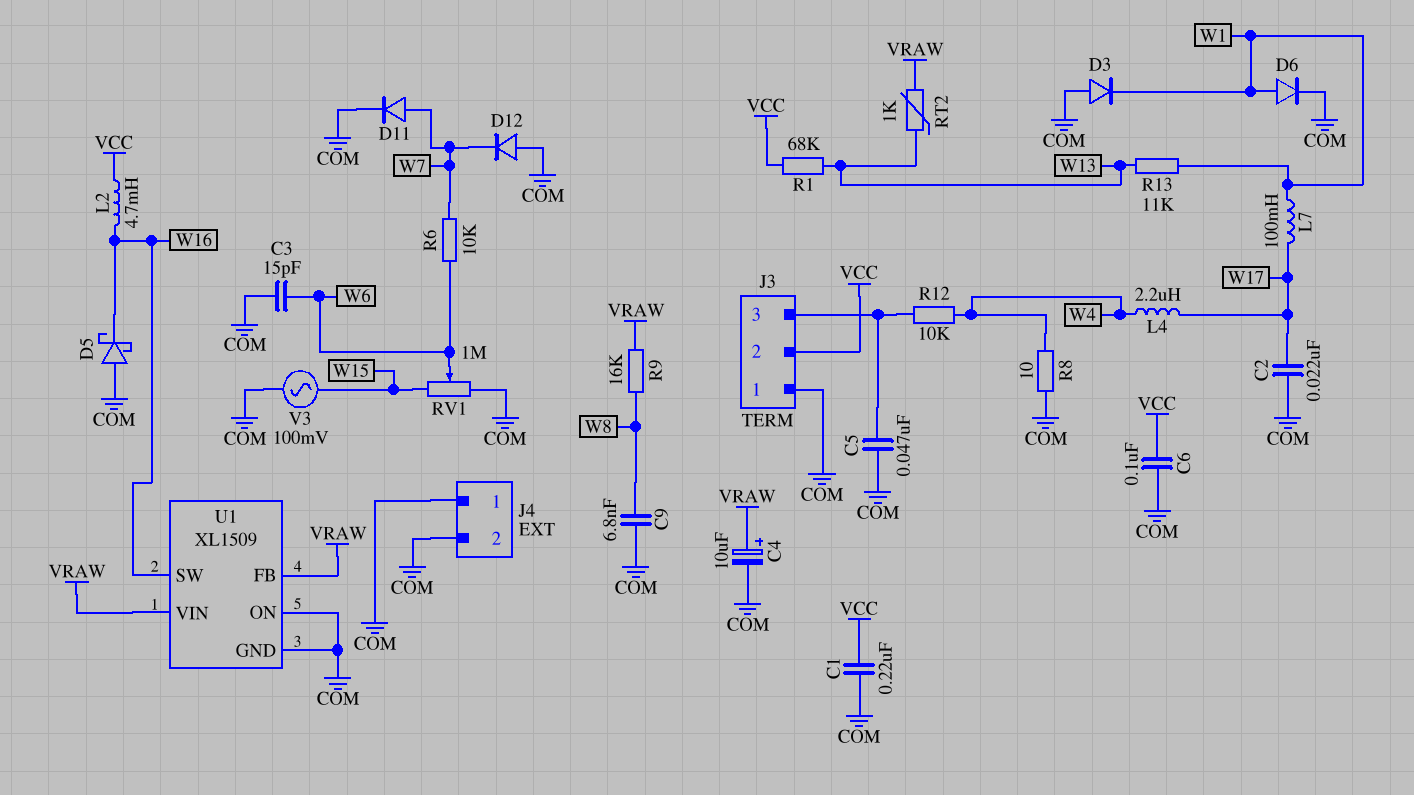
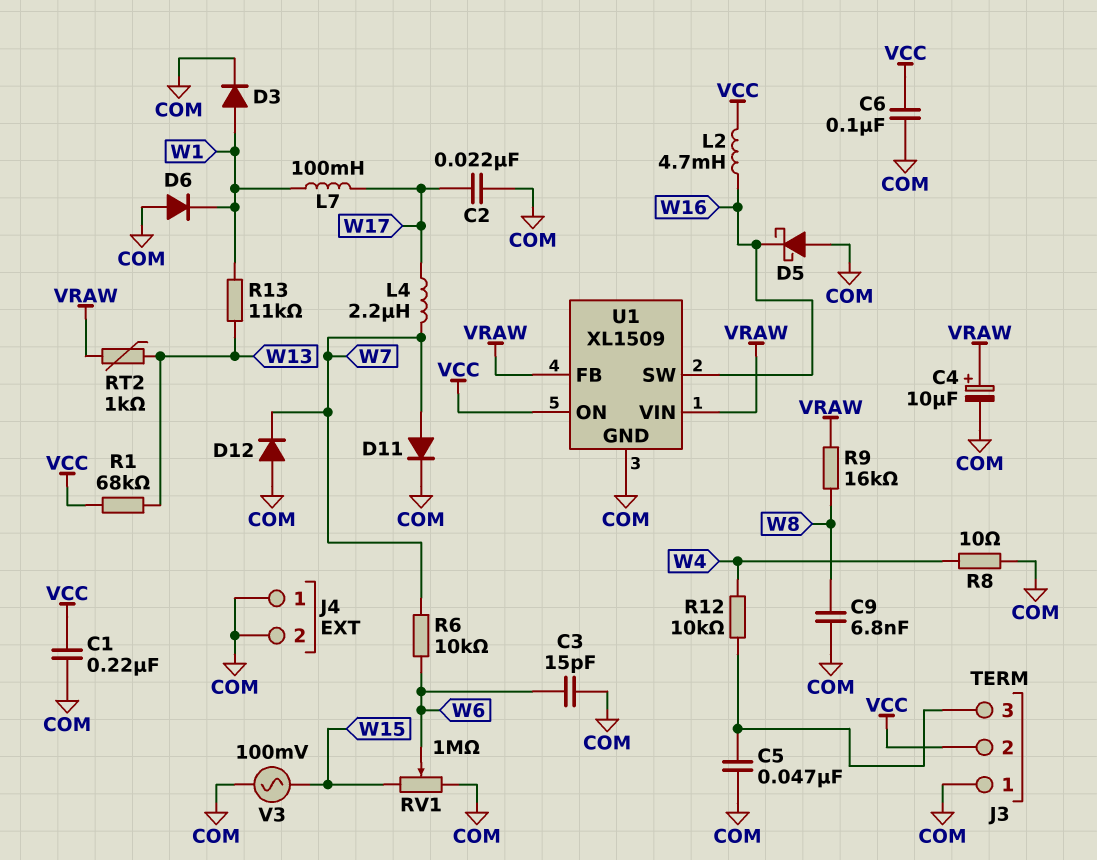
D3: diode (A COM, K W1) -> diode (A W1, K COM)
D6: diode (A W1, K COM) -> diode (A COM, K W1)
L4: 2.2uH (W4, W17) -> 2.2uH (W7, W17)
U1 pin ON: COM -> VCC

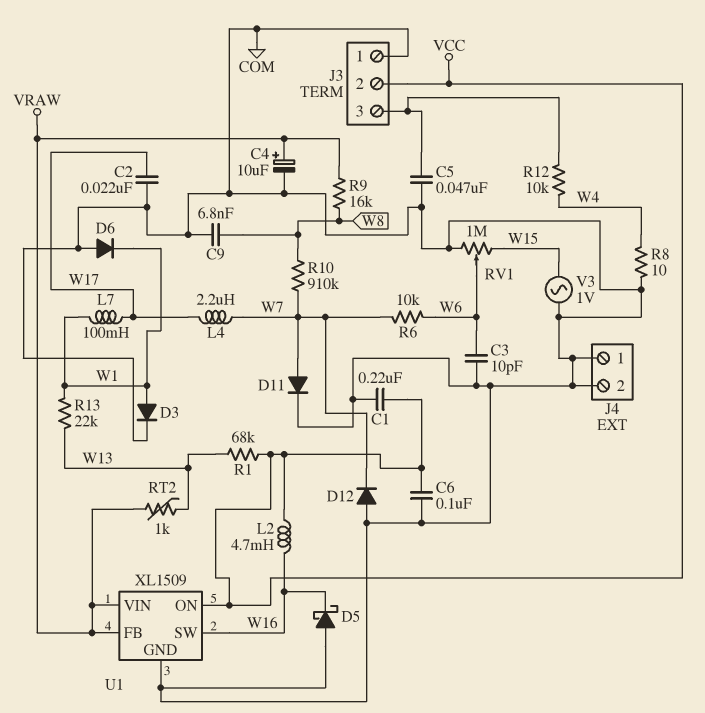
C3: 15pF (COM, W6) -> 10pF (COM, W6)
R10: none -> 910k (W7, W8)
R13: 11k (W1, W13) -> 22k (W1, W13)
V3: AC 100mV (COM, W15) -> AC 1V (COM, W15)

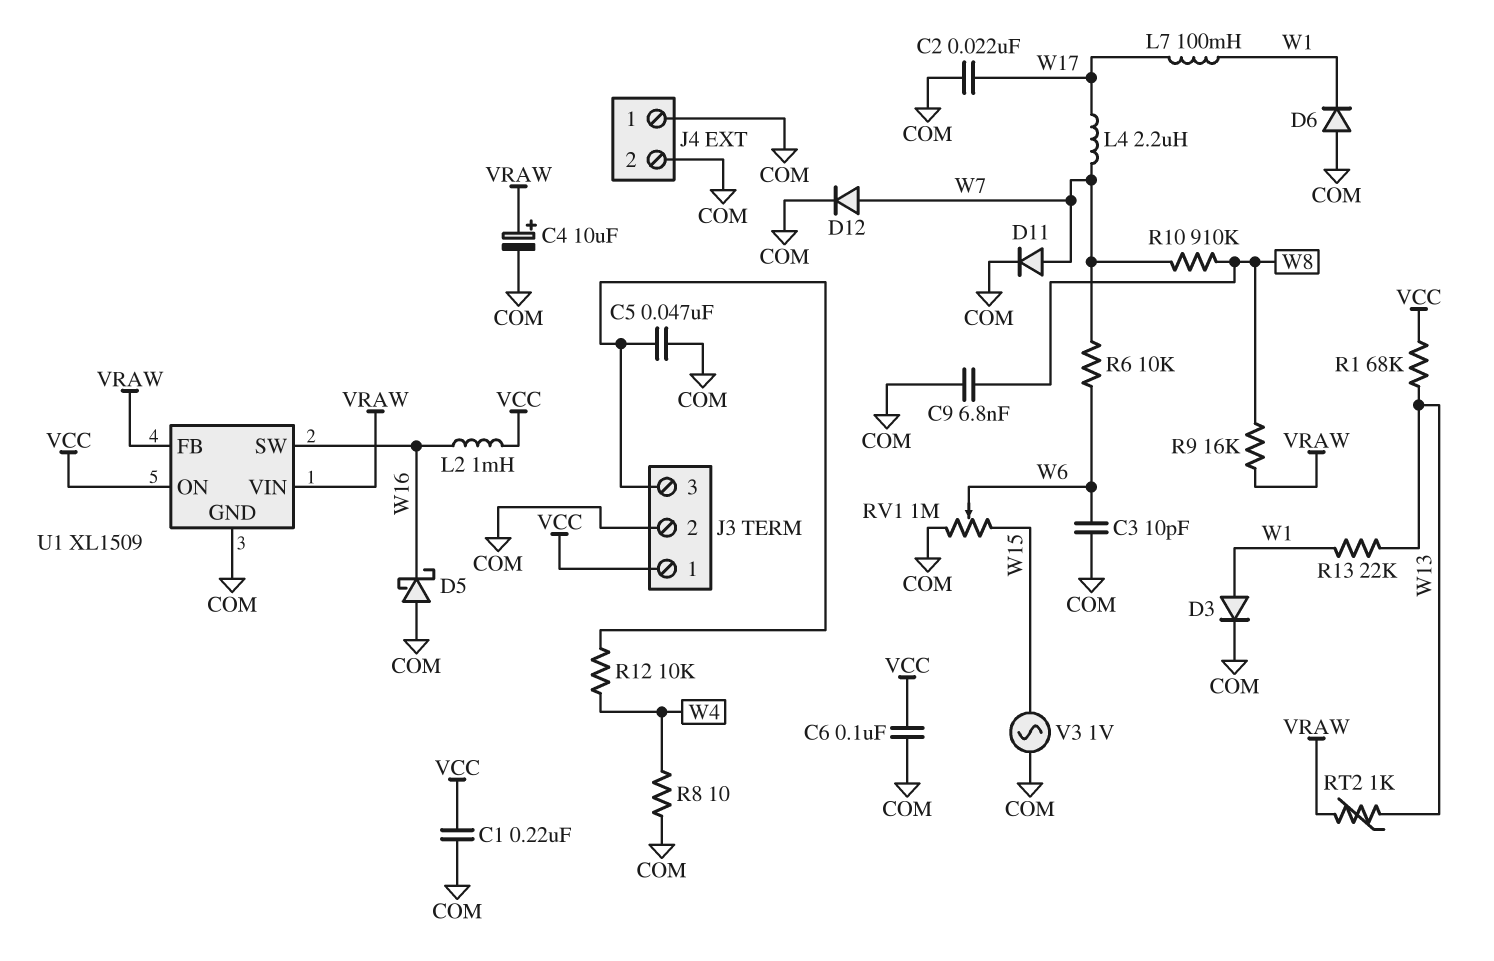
D12: diode (A COM, K W7) -> diode (A W7, K COM)
J3 pin 1: COM -> VCC
J3 pin 2: VCC -> COM
L2: 4.7mH (VCC, W16) -> 1mH (VCC, W16)

